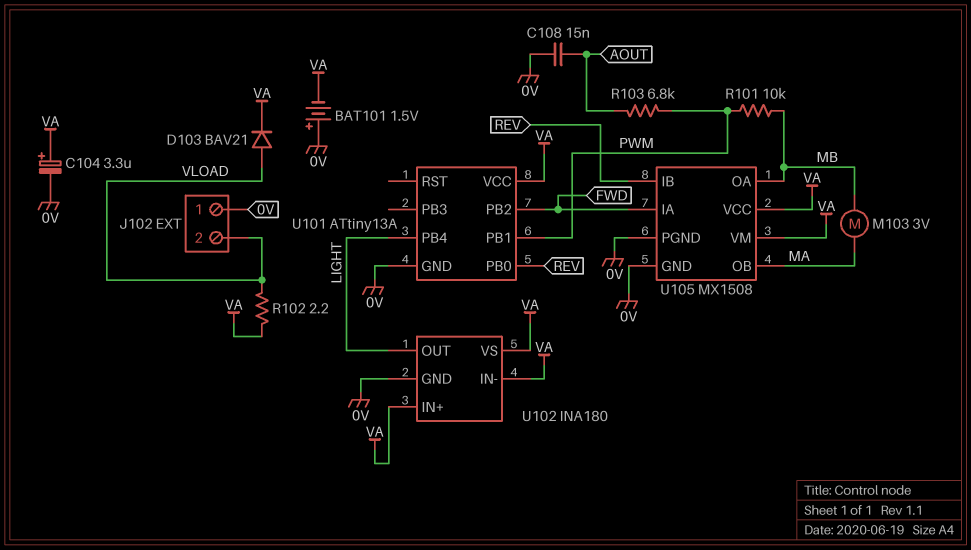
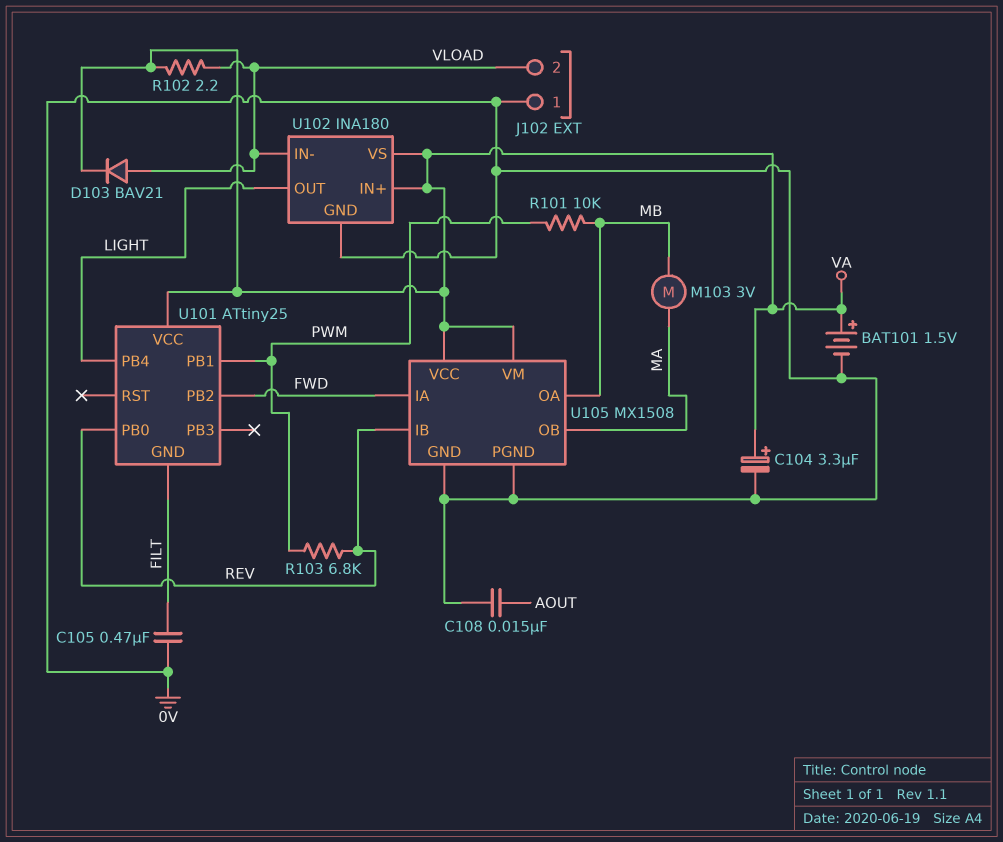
BAT101: 1.5V (plus 0V, minus VA) -> 1.5V (plus VA, minus 0V)
C105: none -> 470nF (0V, FILT)
R103: 6.8k (AOUT, PWM) -> 6.8k (PWM, REV)
U101: ATtiny13A -> ATtiny25
U101 pin GND: 0V -> FILT
U102 pin IN-: VA -> VLOAD

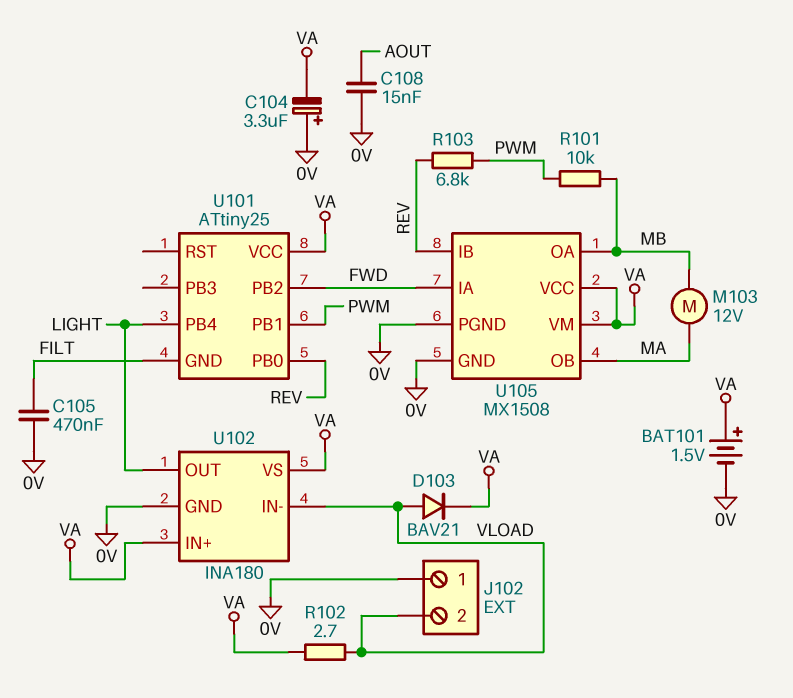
C104: 3.3uF (plus VA, minus 0V) -> 3.3uF (plus 0V, minus VA)
M103: motor 3V (MA, MB) -> motor 12V (MA, MB)
R102: 2.2 (VA, VLOAD) -> 2.7 (VA, VLOAD)

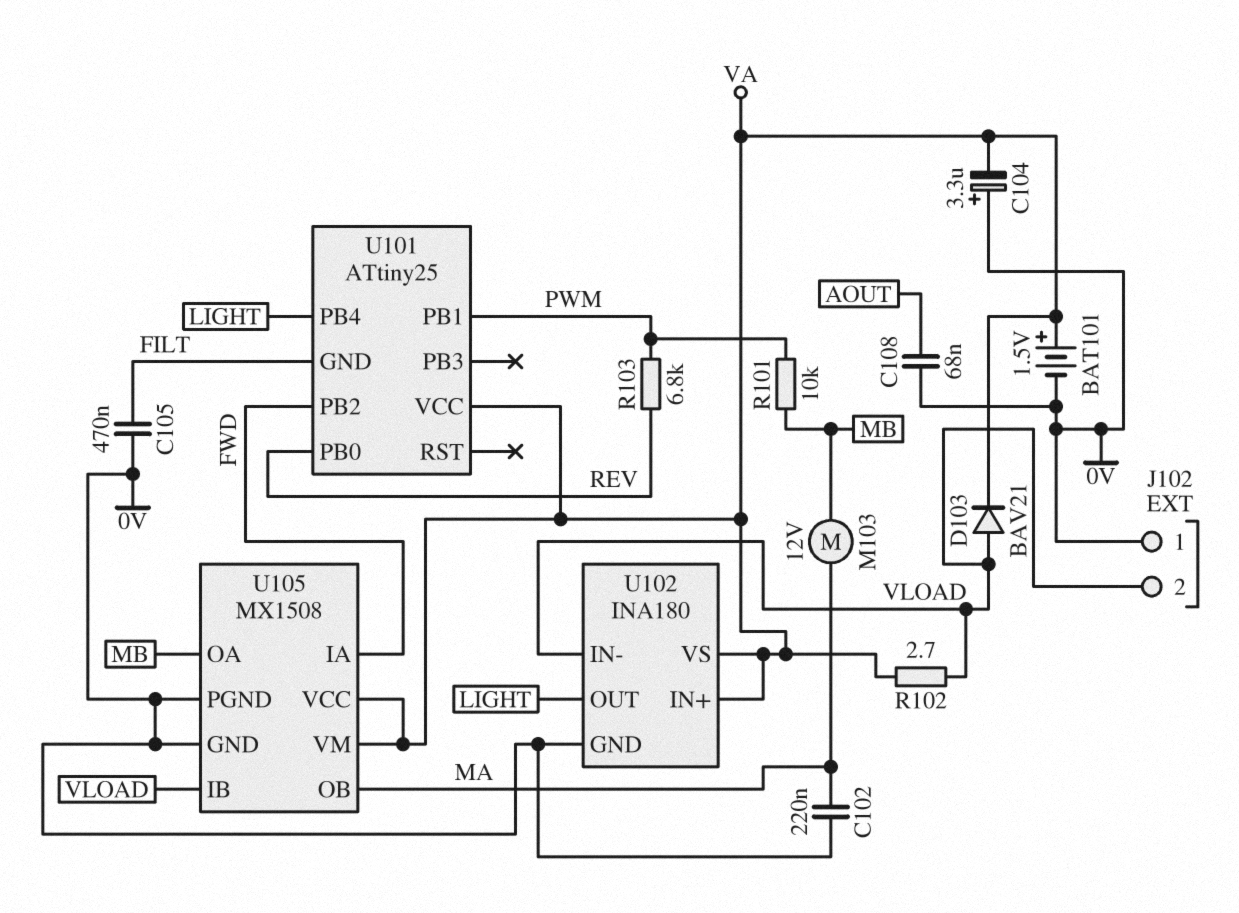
C102: none -> 220nF (0V, MA)
C108: 15nF (0V, AOUT) -> 68nF (0V, AOUT)
U105 pin IB: REV -> VLOAD

